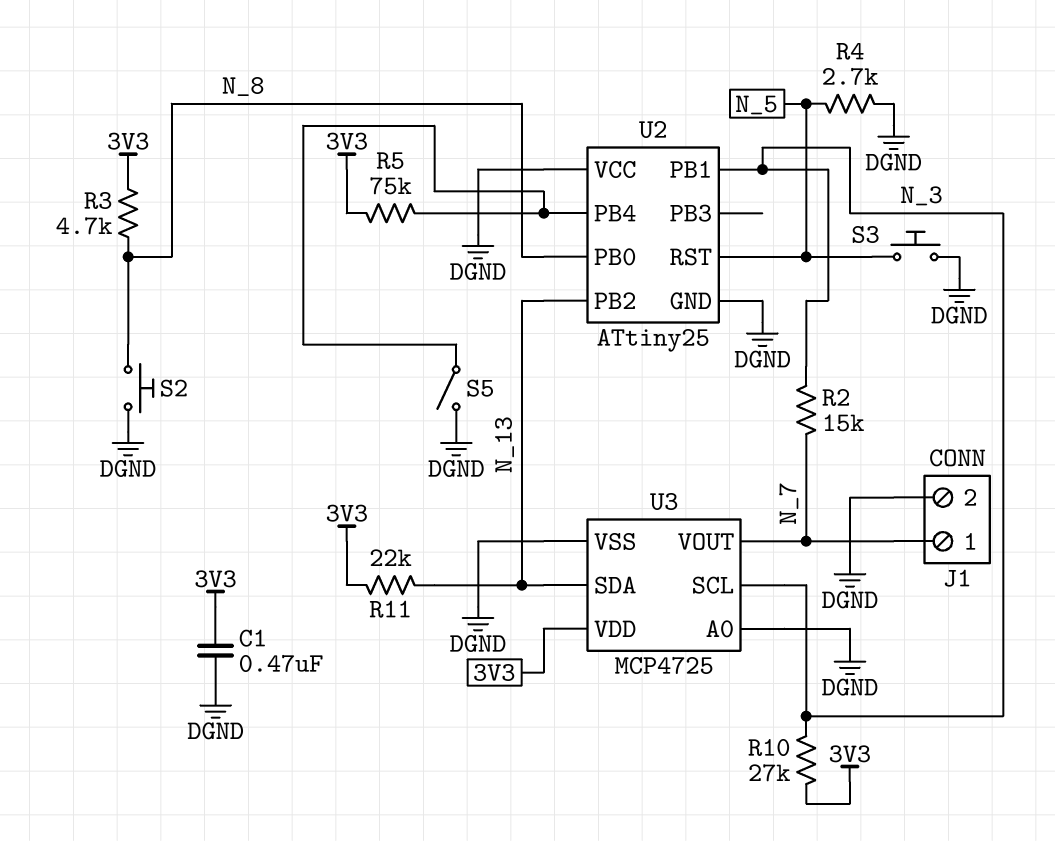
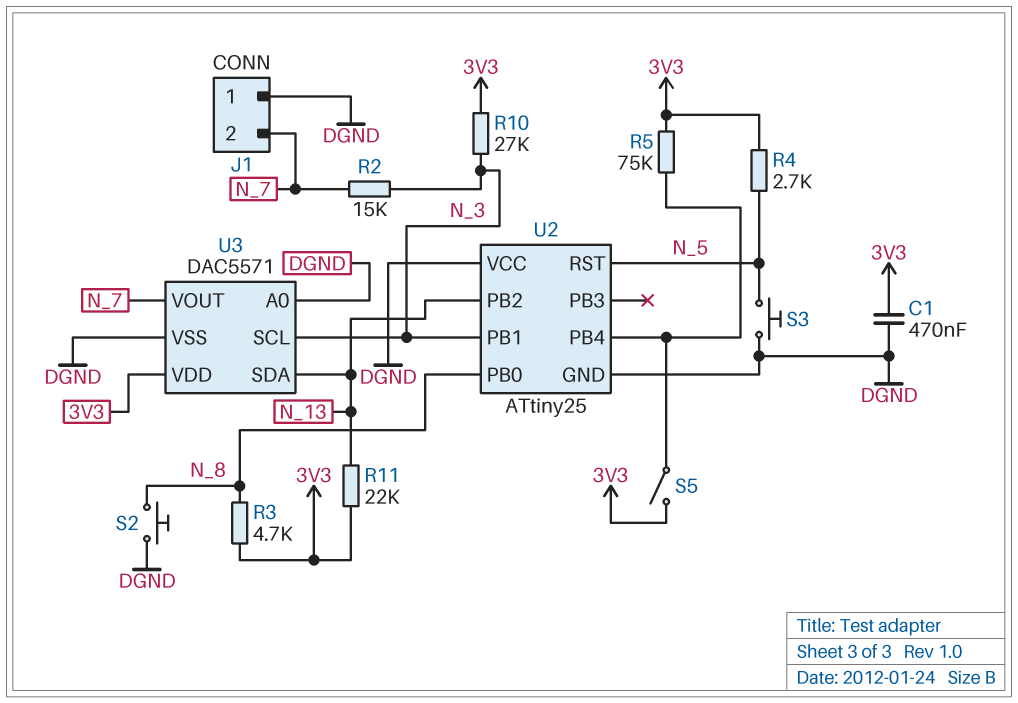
J1 pin 1: N_7 -> DGND
J1 pin 2: DGND -> N_7
R4: 2.7k (DGND, N_5) -> 2.7k (3V3, N_5)
S5: switch (DGND, U2/PB4) -> switch (3V3, U2/PB4)
U3: MCP4725 -> DAC5571

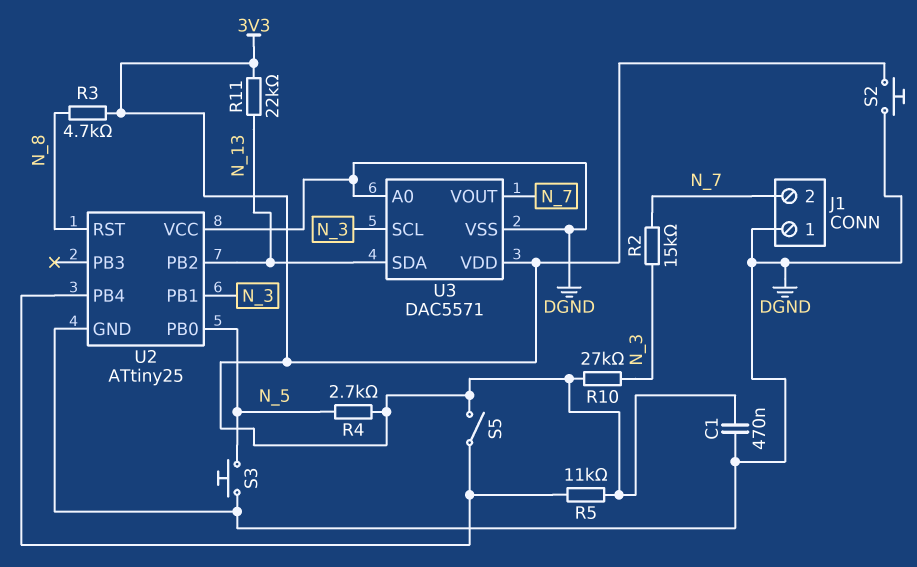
R5: 75k (3V3, U2/PB4) -> 11k (3V3, U2/PB4)
S2: button (DGND, N_8) -> button (3V3, DGND)
U2 pin PB0: N_8 -> N_5
U2 pin RST: N_5 -> N_8

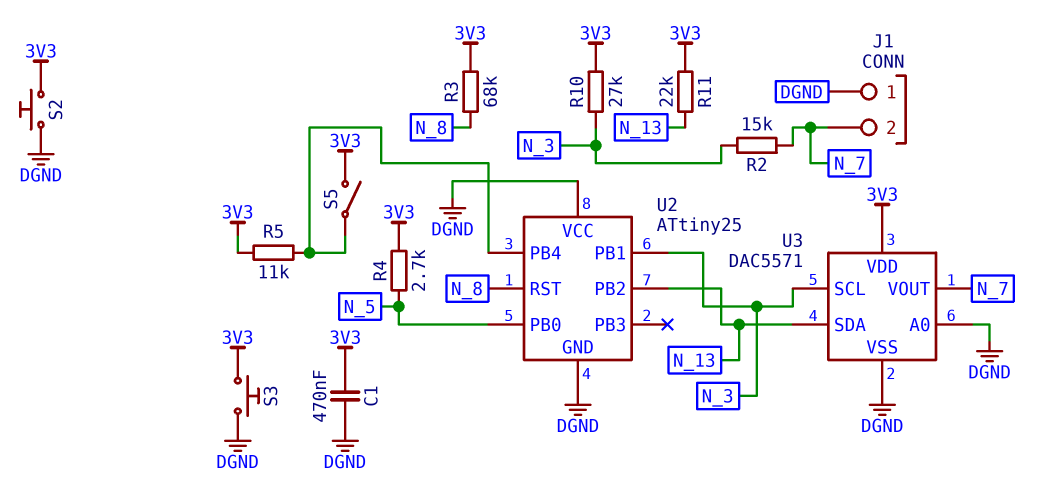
R3: 4.7k (3V3, N_8) -> 68k (3V3, N_8)
S3: button (DGND, N_5) -> button (3V3, DGND)

